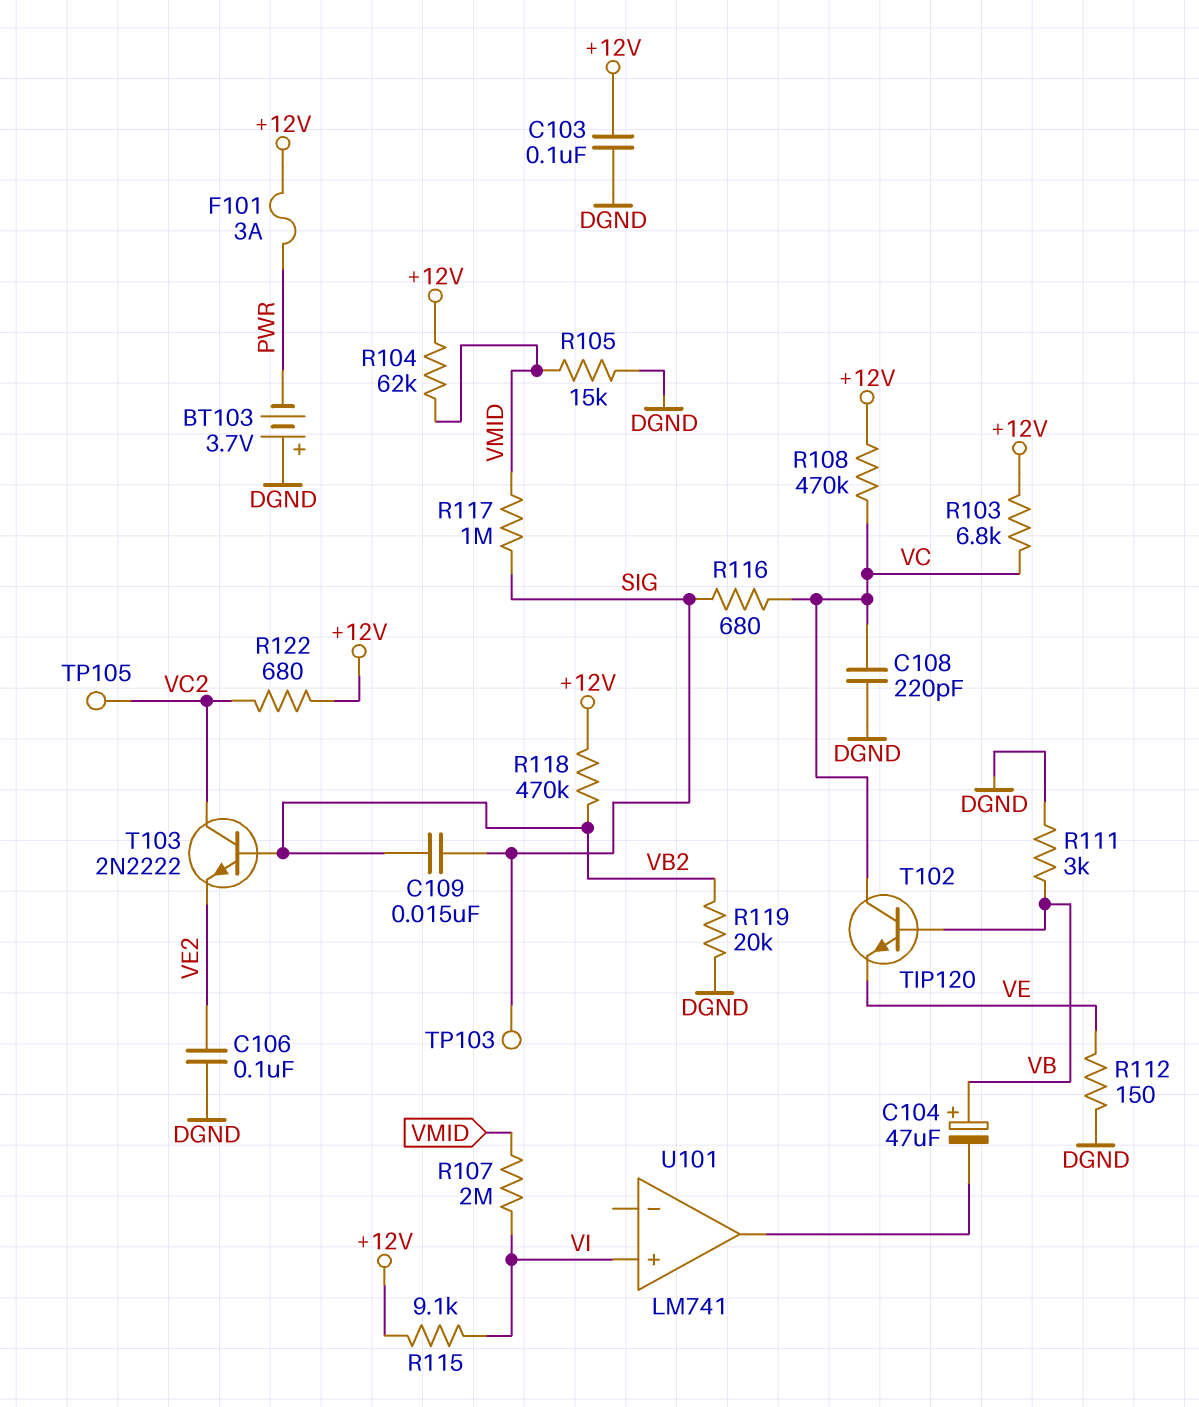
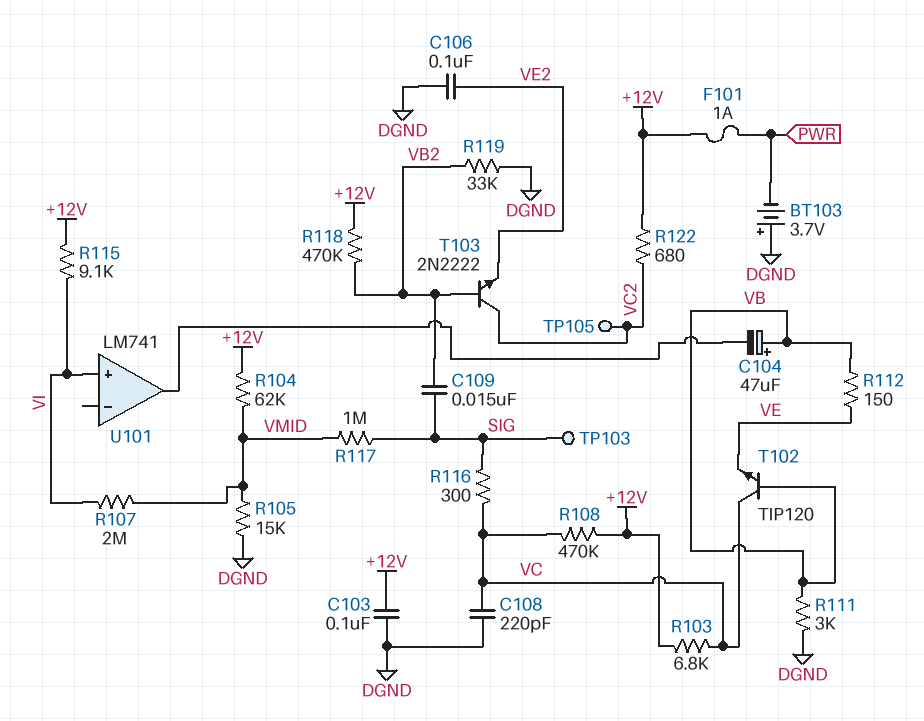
F101: 3A (+12V, PWR) -> 1A (+12V, PWR)
R112: 150 (DGND, VE) -> 150 (VB, VE)
R116: 680 (SIG, VC) -> 300 (SIG, VC)
R119: 20k (DGND, VB2) -> 33k (DGND, VB2)

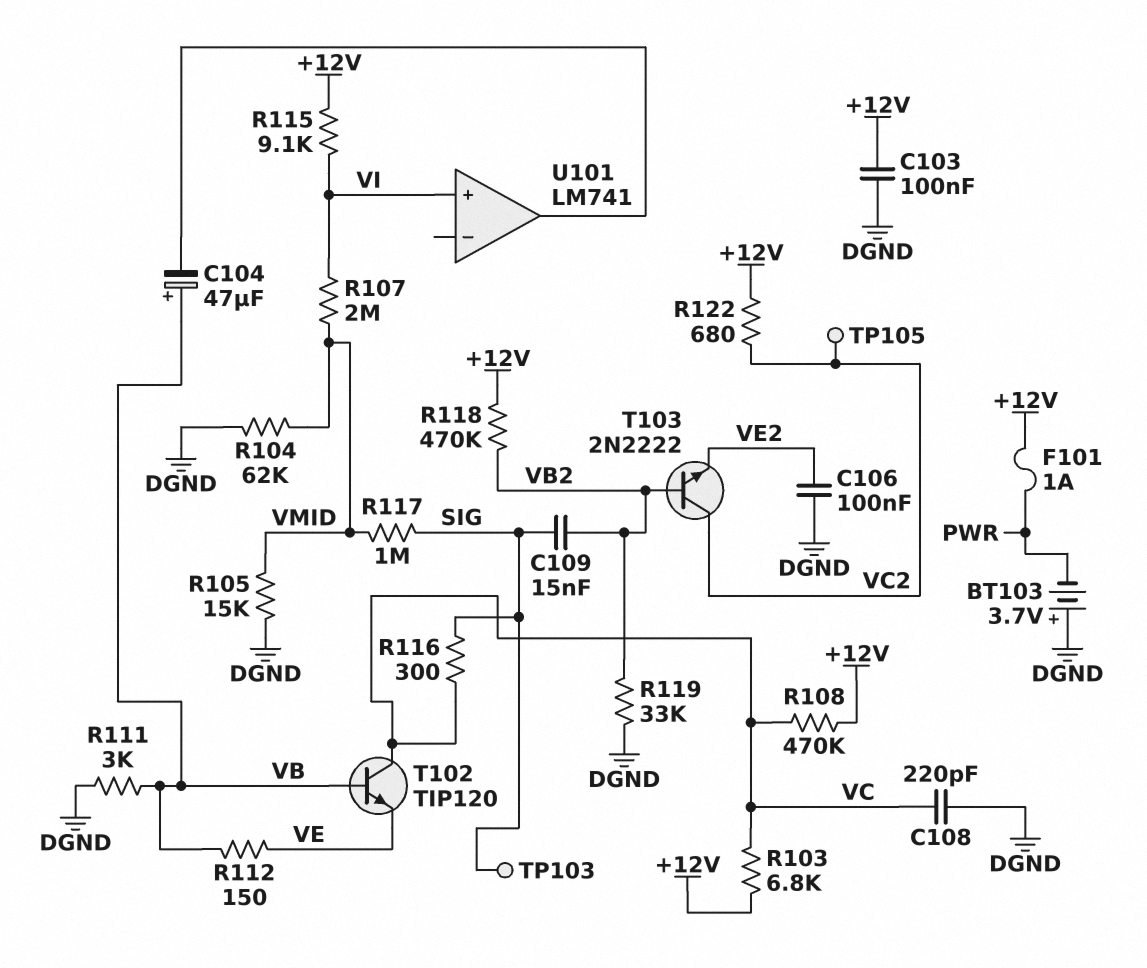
R104: 62k (+12V, VMID) -> 62k (DGND, VMID)

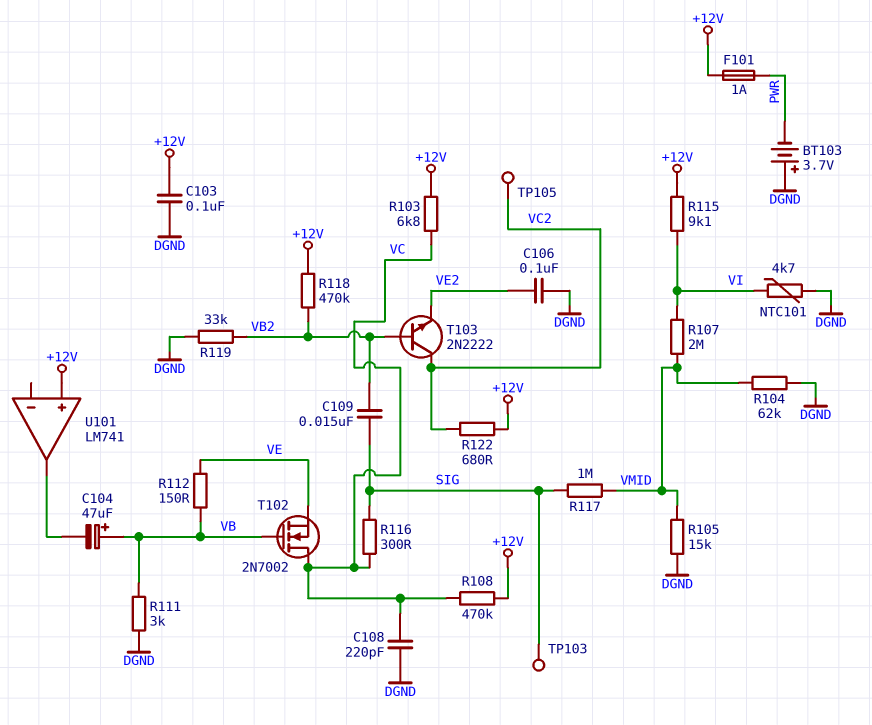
NTC101: none -> 4.7k (DGND, VI)
T102: NPN TIP120 (B VB, C VC, E VE) -> NMOS 2N7002 (G VB, D VC, S VE)
U101 pin in+: VI -> +12V

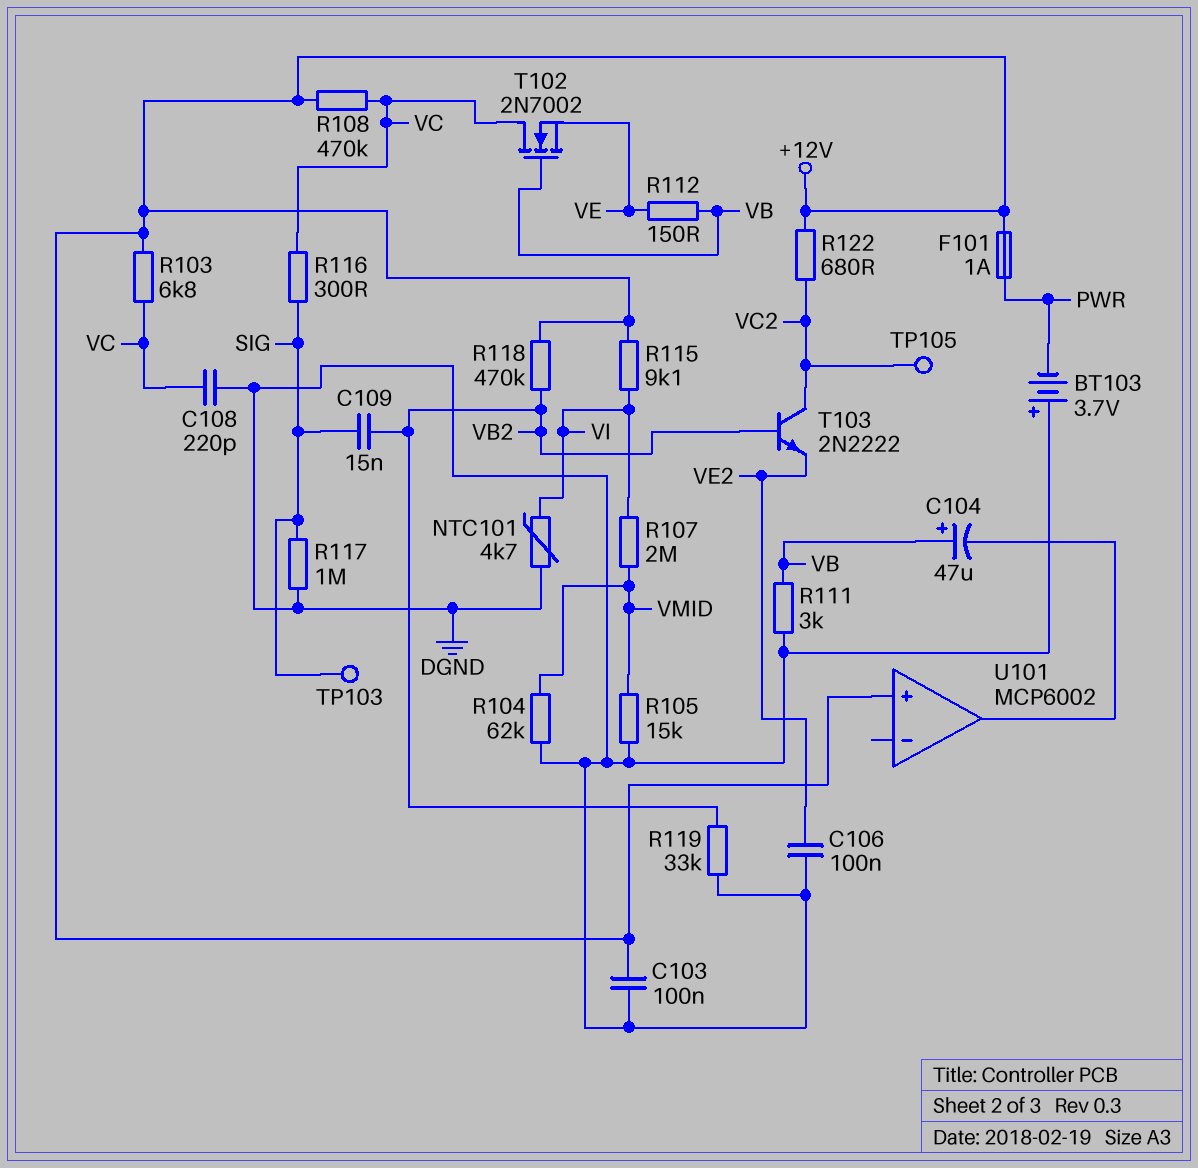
R117: 1M (SIG, VMID) -> 1M (DGND, SIG)
U101: LM741 -> MCP6002

